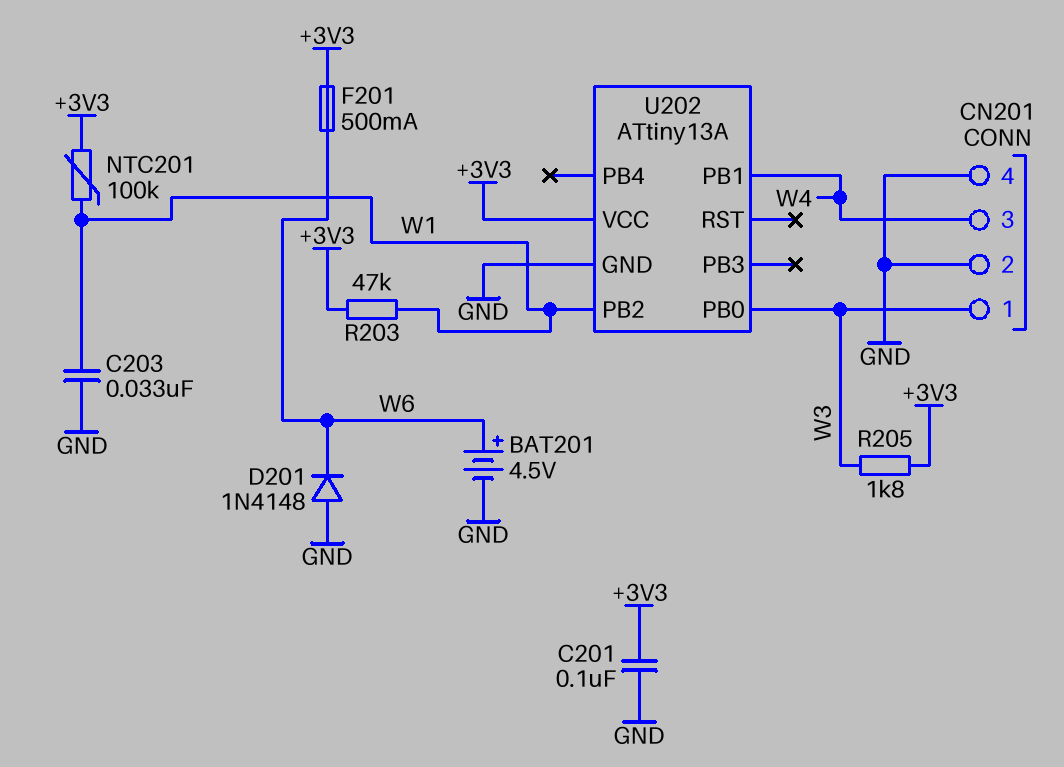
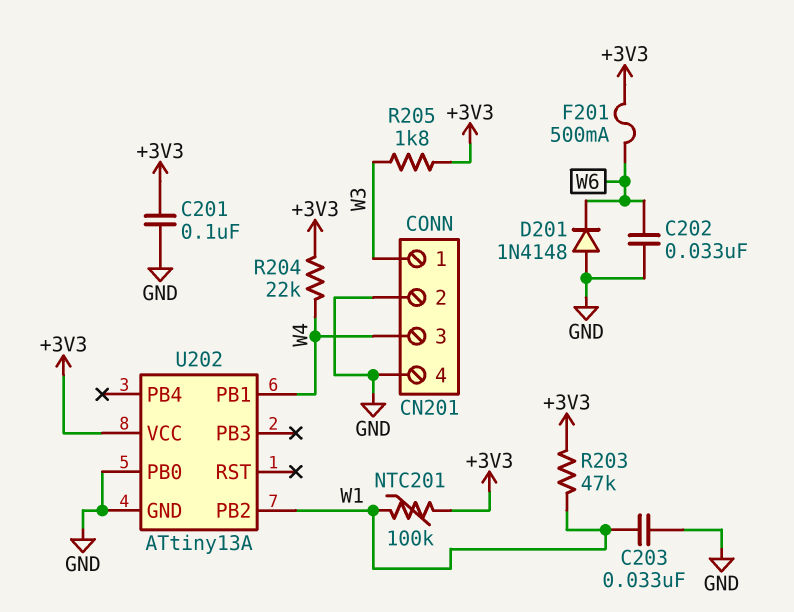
BAT201: 4.5V (plus W6, minus GND) -> none
C202: none -> 33nF (GND, W6)
R204: none -> 22k (+3V3, W4)
U202 pin PB0: W3 -> GND

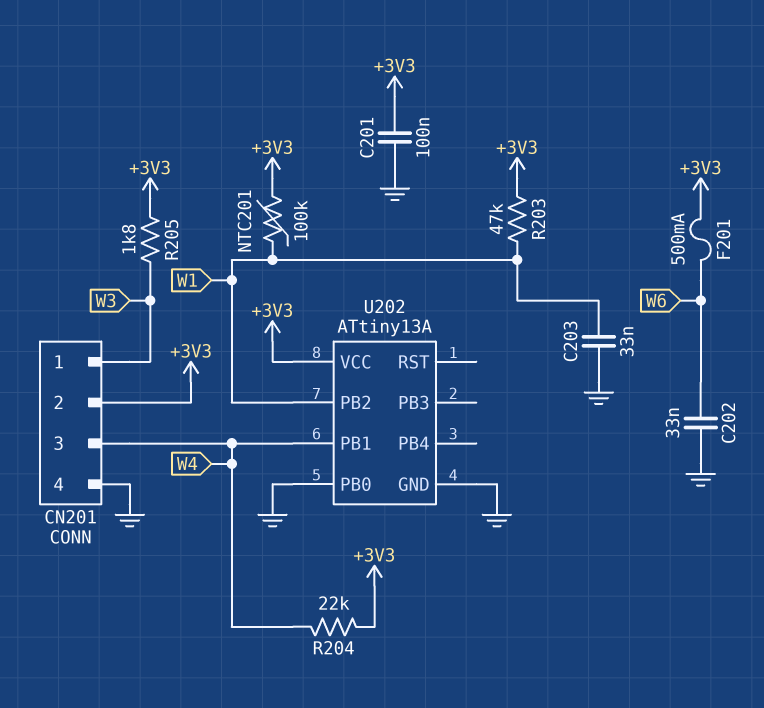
CN201 pin 2: GND -> +3V3
D201: diode 1N4148 (A GND, K W6) -> none

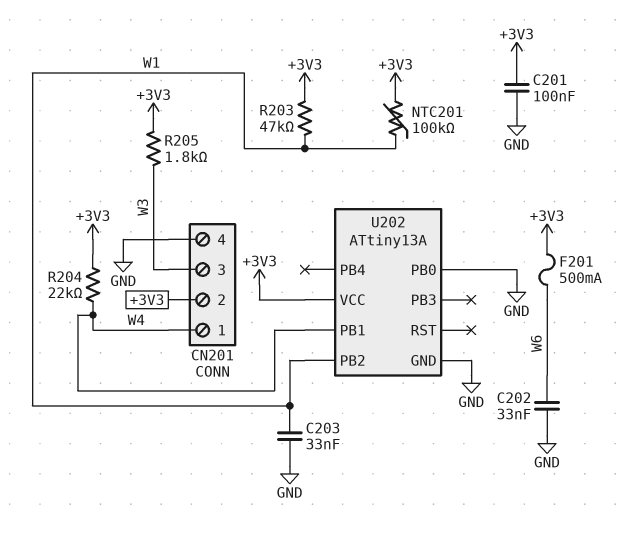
CN201 pin 1: W3 -> W4
CN201 pin 3: W4 -> W3

